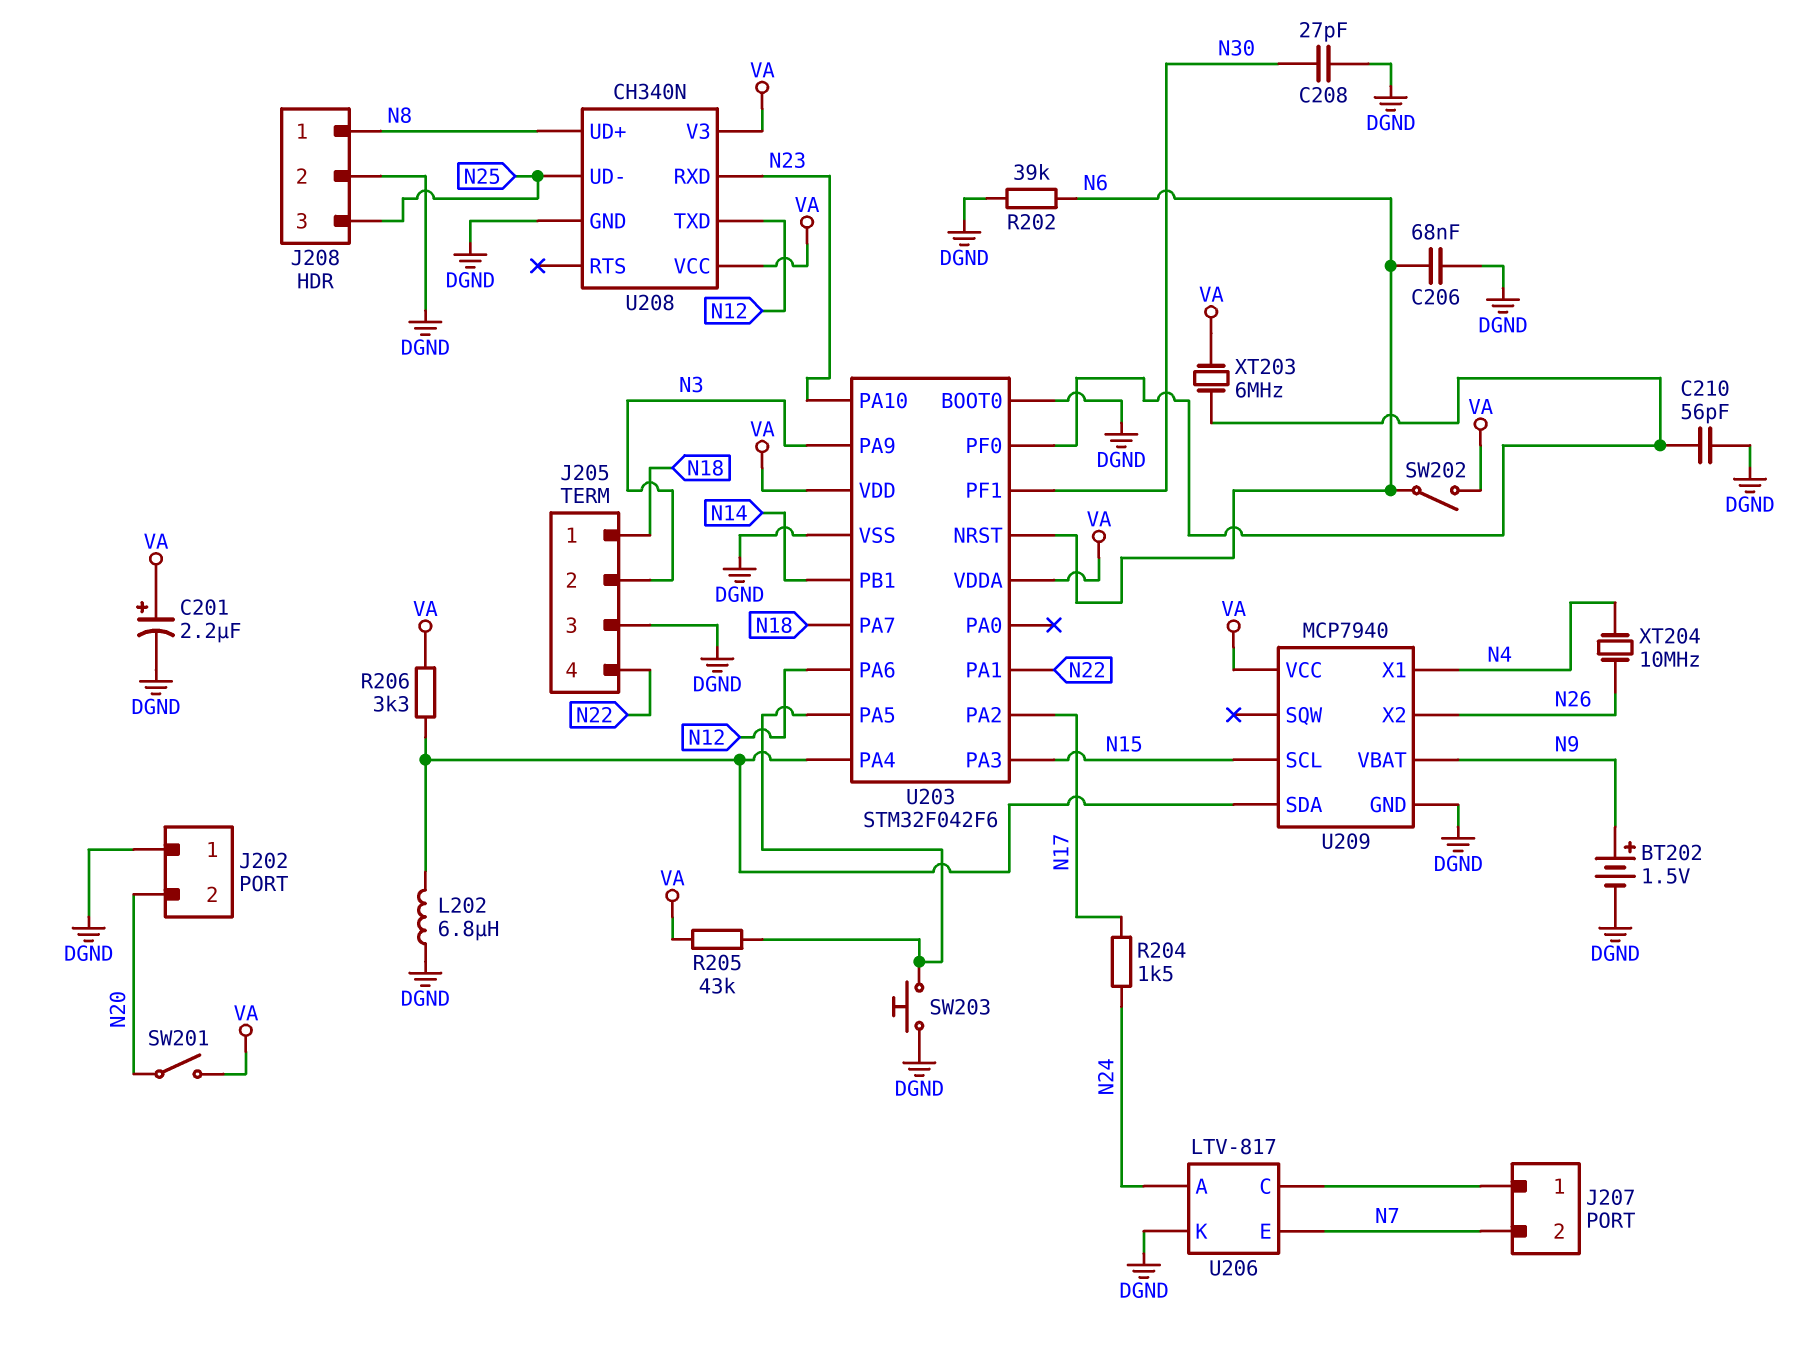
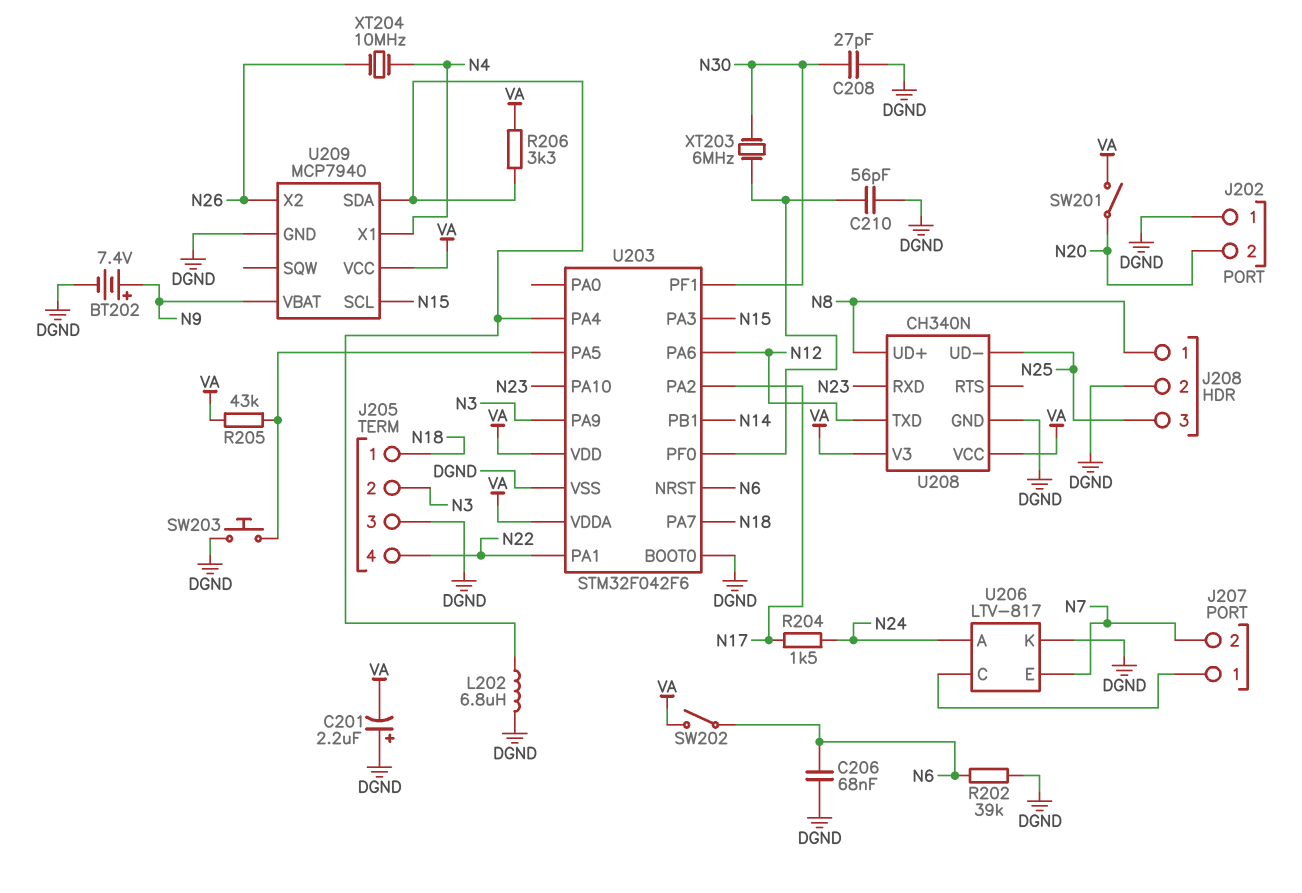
BT202: 1.5V (plus N9, minus DGND) -> 7.4V (plus N9, minus DGND)
C201: 2.2uF (plus VA, minus DGND) -> 2.2uF (plus DGND, minus VA)
XT203: 6MHz (U203/PF0, VA) -> 6MHz (N30, U203/PF0)

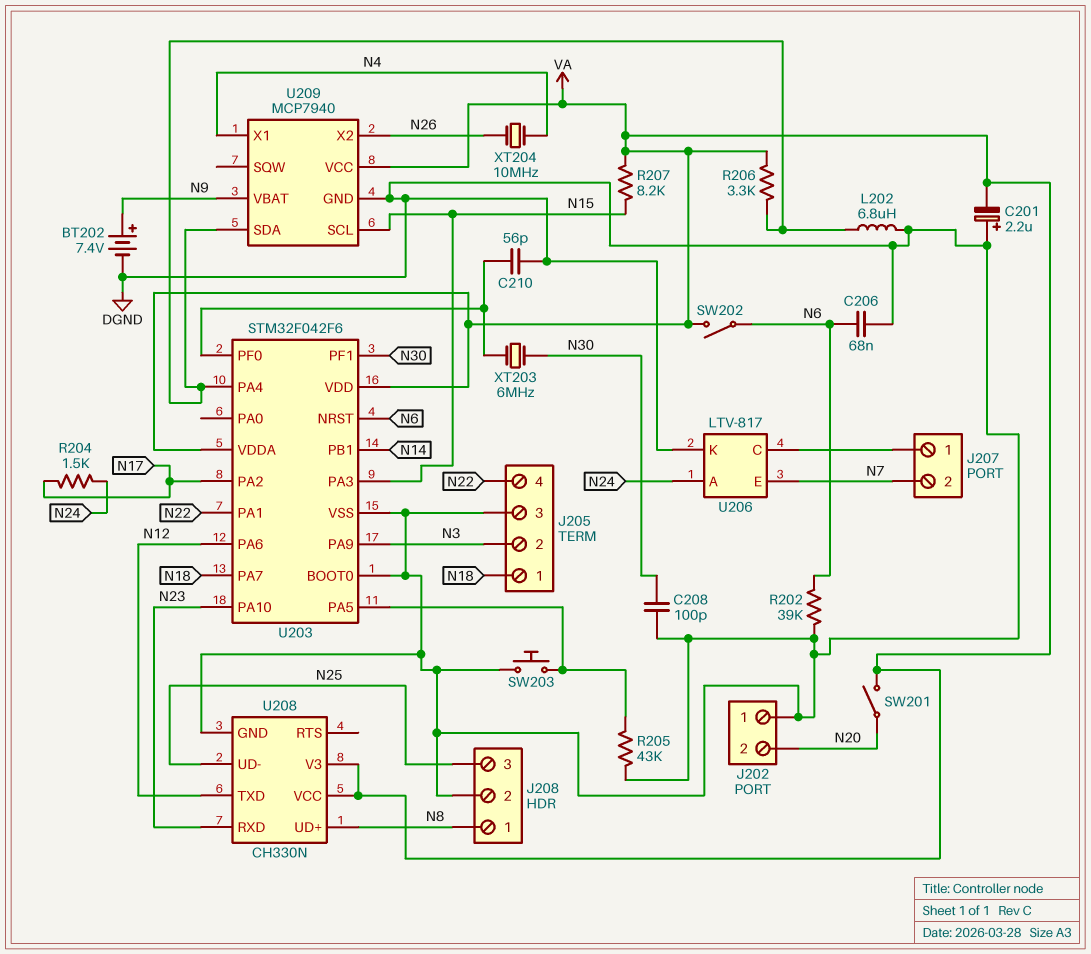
C208: 27pF (DGND, N30) -> 100pF (DGND, N30)
R205: 43k (U203/PA5, VA) -> 43k (DGND, U203/PA5)
R207: none -> 8.2k (N15, VA)
U208: CH340N -> CH330N

